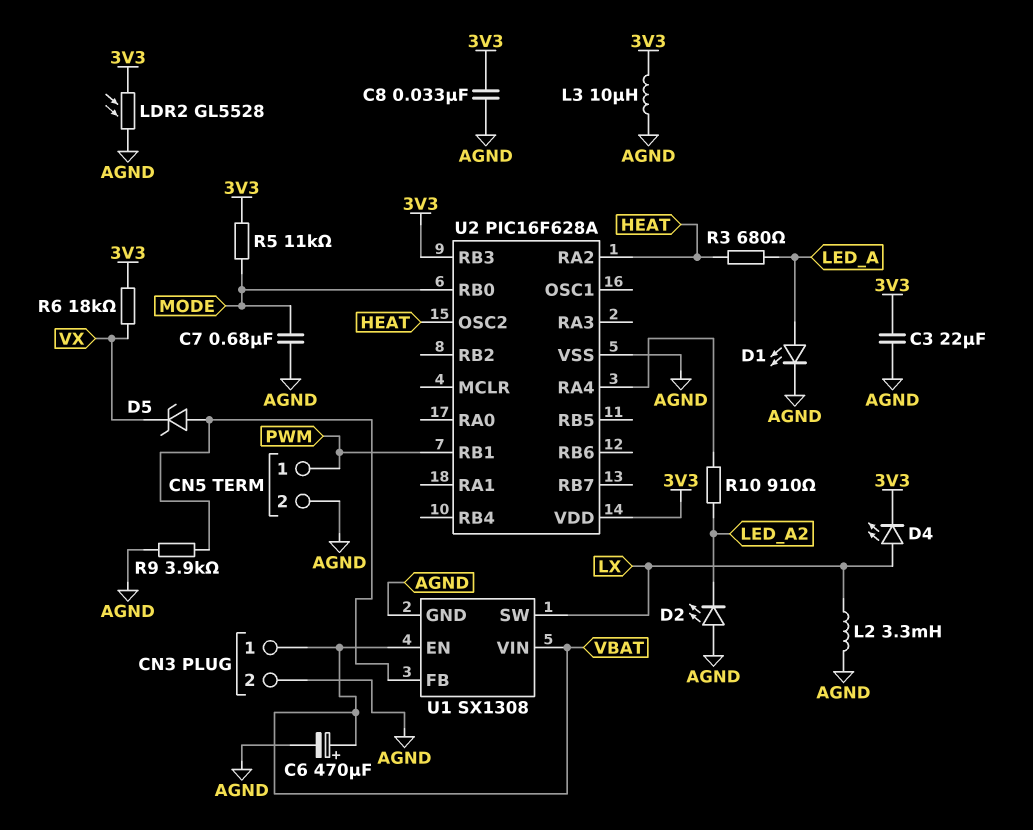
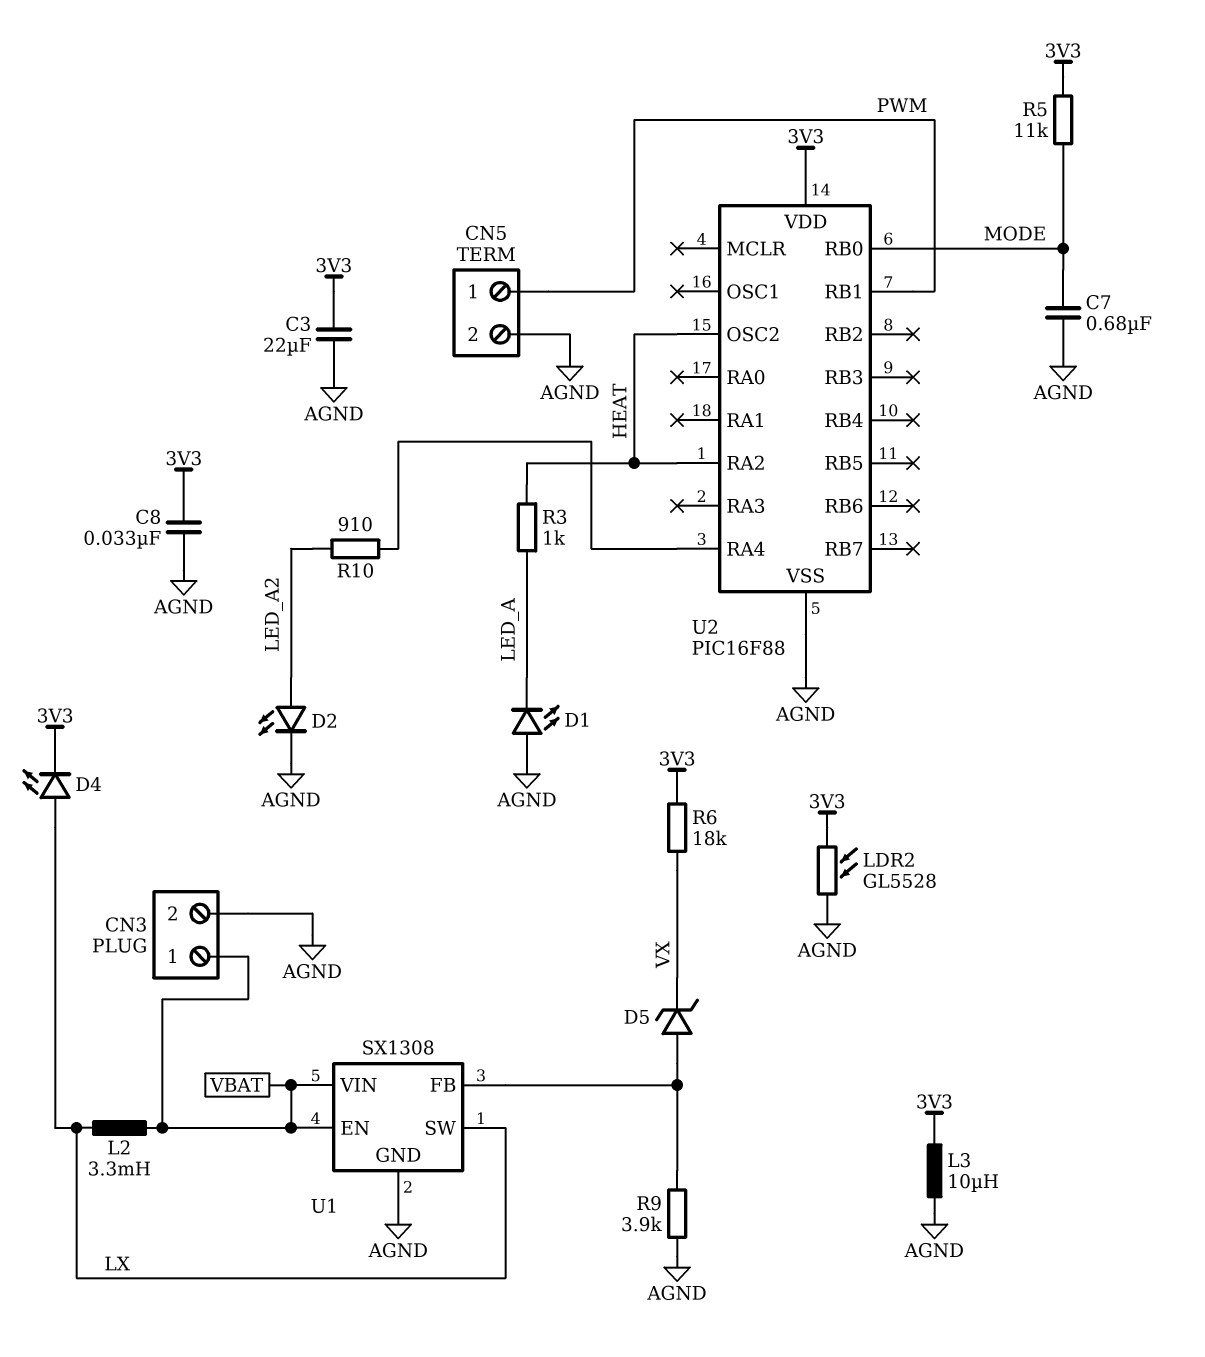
C6: 470uF (plus VBAT, minus AGND) -> none
D1: LED (A LED_A, K AGND) -> LED (A AGND, K LED_A)
D2: LED (A AGND, K LED_A2) -> LED (A LED_A2, K AGND)
L2: 3.3mH (AGND, LX) -> 3.3mH (LX, VBAT)
R3: 680 (HEAT, LED_A) -> 1k (HEAT, LED_A)
U2: PIC16F628A -> PIC16F88
U2 pin RB3: 3V3 -> none

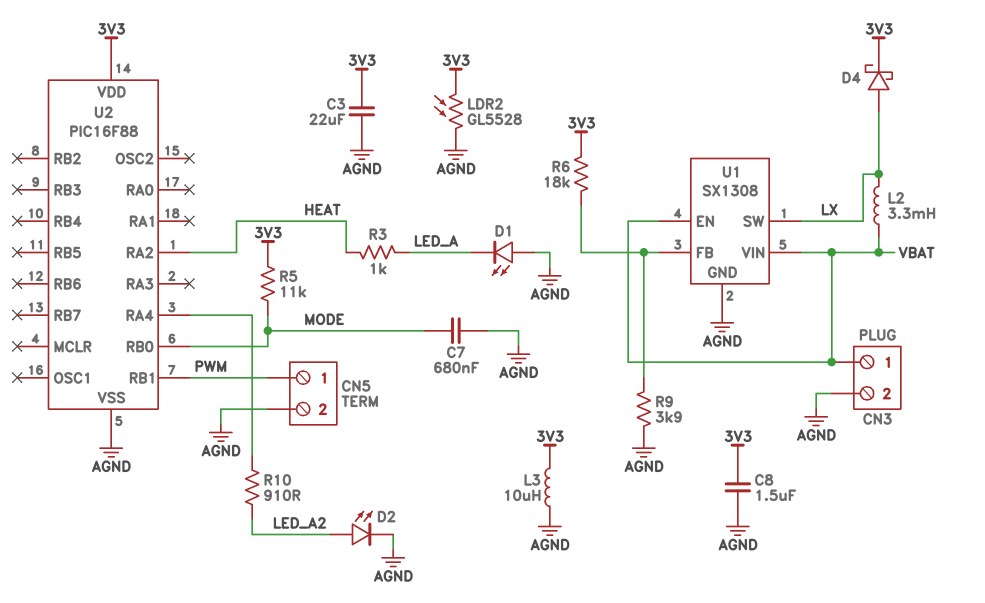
C8: 33nF (3V3, AGND) -> 1.5uF (3V3, AGND)
D4: LED (A LX, K 3V3) -> schottky (A LX, K 3V3)
D5: zener (A U1/FB, K VX) -> none
R6: 18k (3V3, VX) -> 18k (3V3, U1/FB)
U2 pin OSC2: HEAT -> none

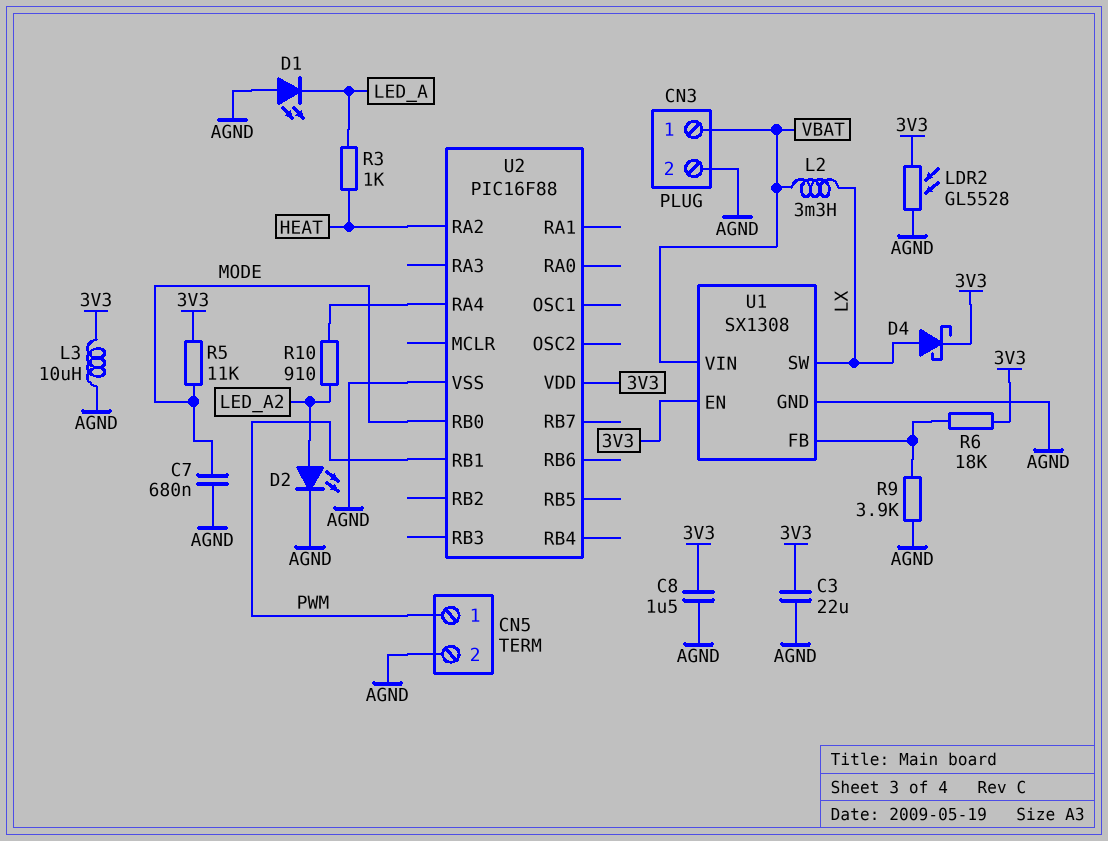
U1 pin EN: VBAT -> 3V3

